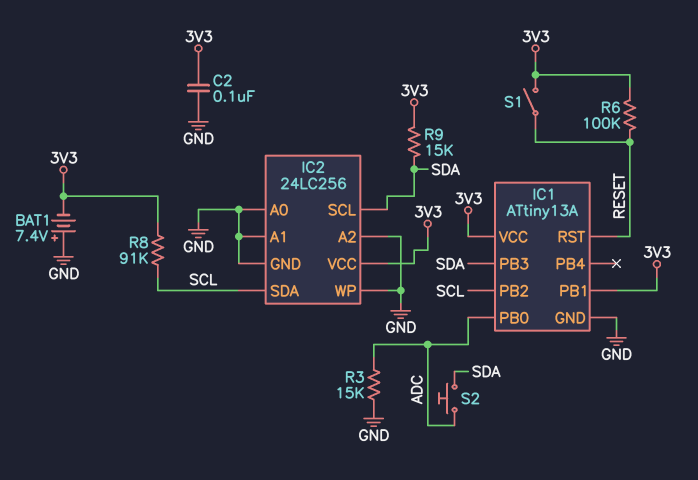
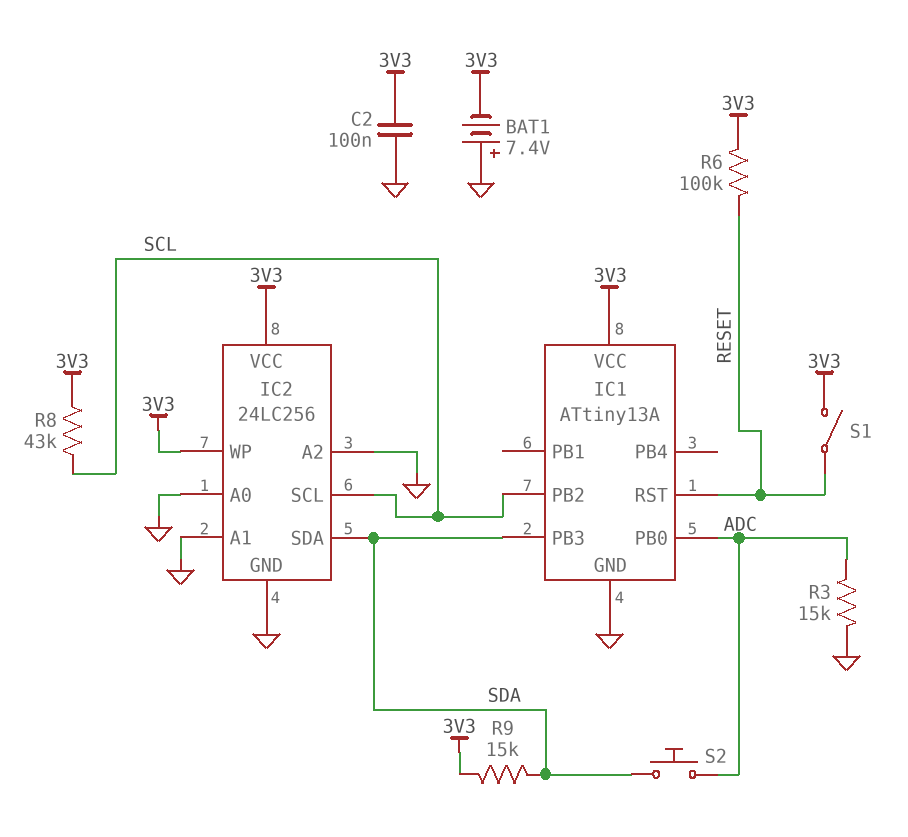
IC1 pin PB1: 3V3 -> none
IC2 pin SCL: SDA -> SCL
IC2 pin SDA: SCL -> SDA
IC2 pin WP: GND -> 3V3
R8: 91k (3V3, SCL) -> 43k (3V3, SCL)

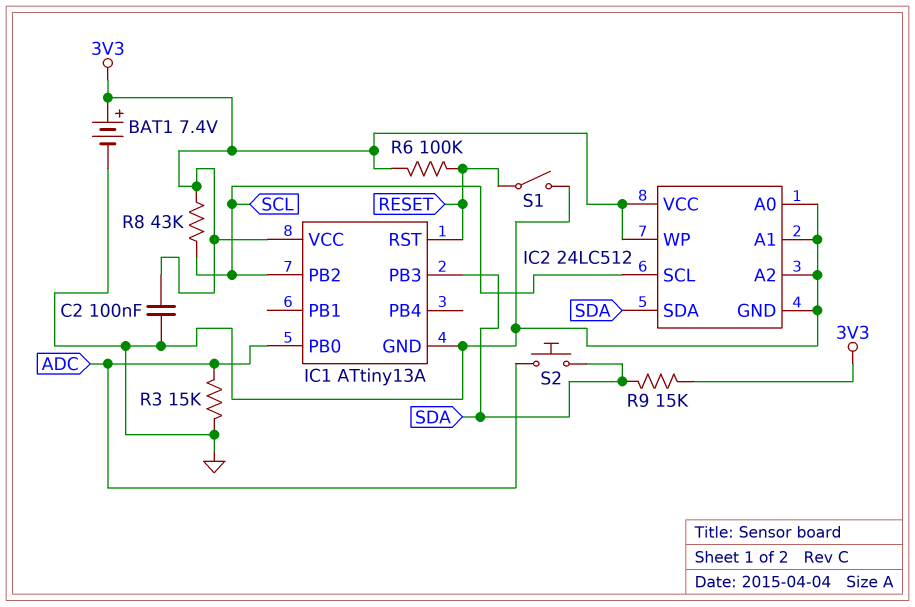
BAT1: 7.4V (plus GND, minus 3V3) -> 7.4V (plus 3V3, minus GND)
IC2: 24LC256 -> 24LC512
S1: switch (3V3, RESET) -> switch (GND, RESET)

